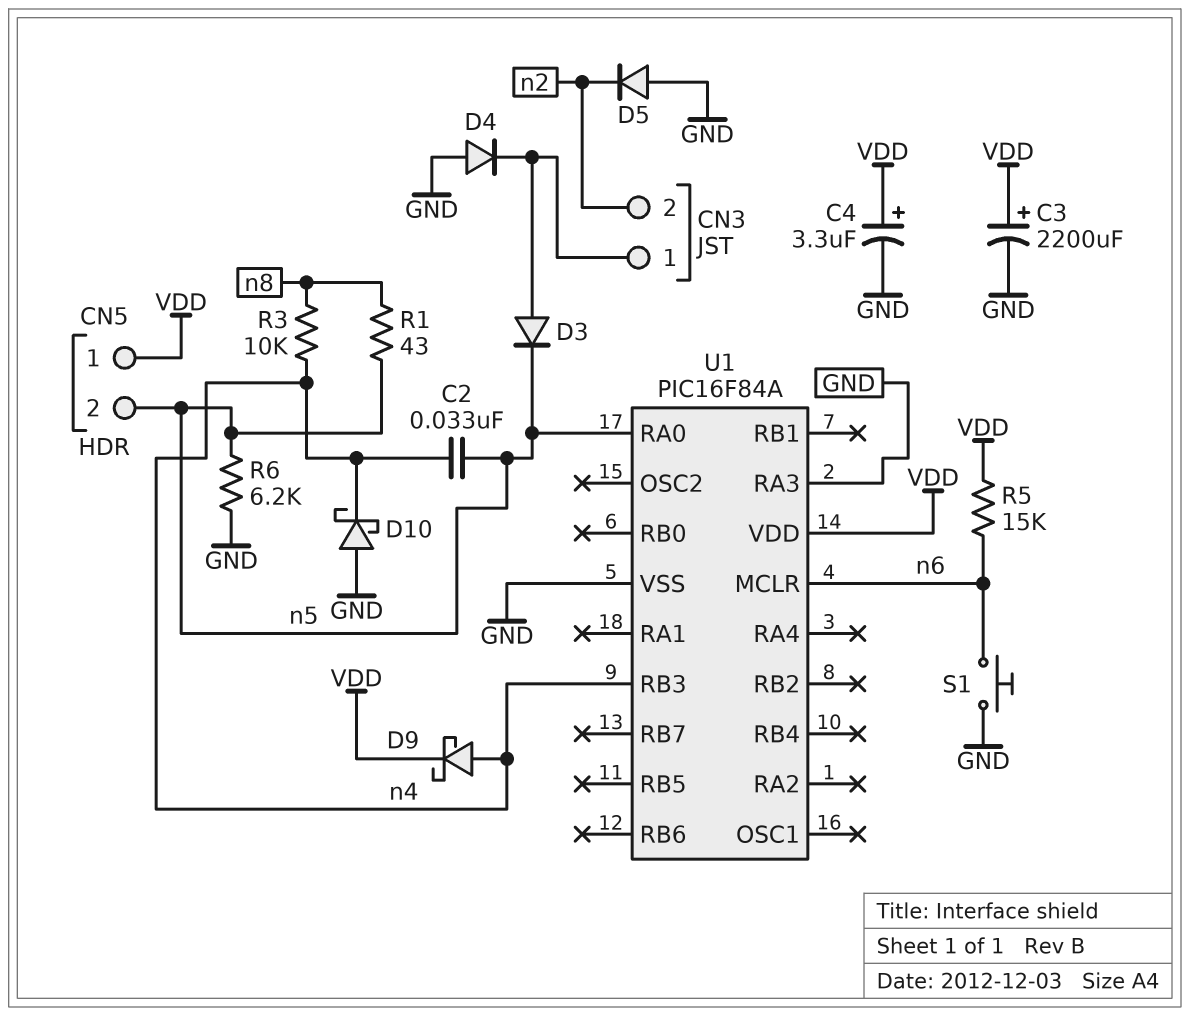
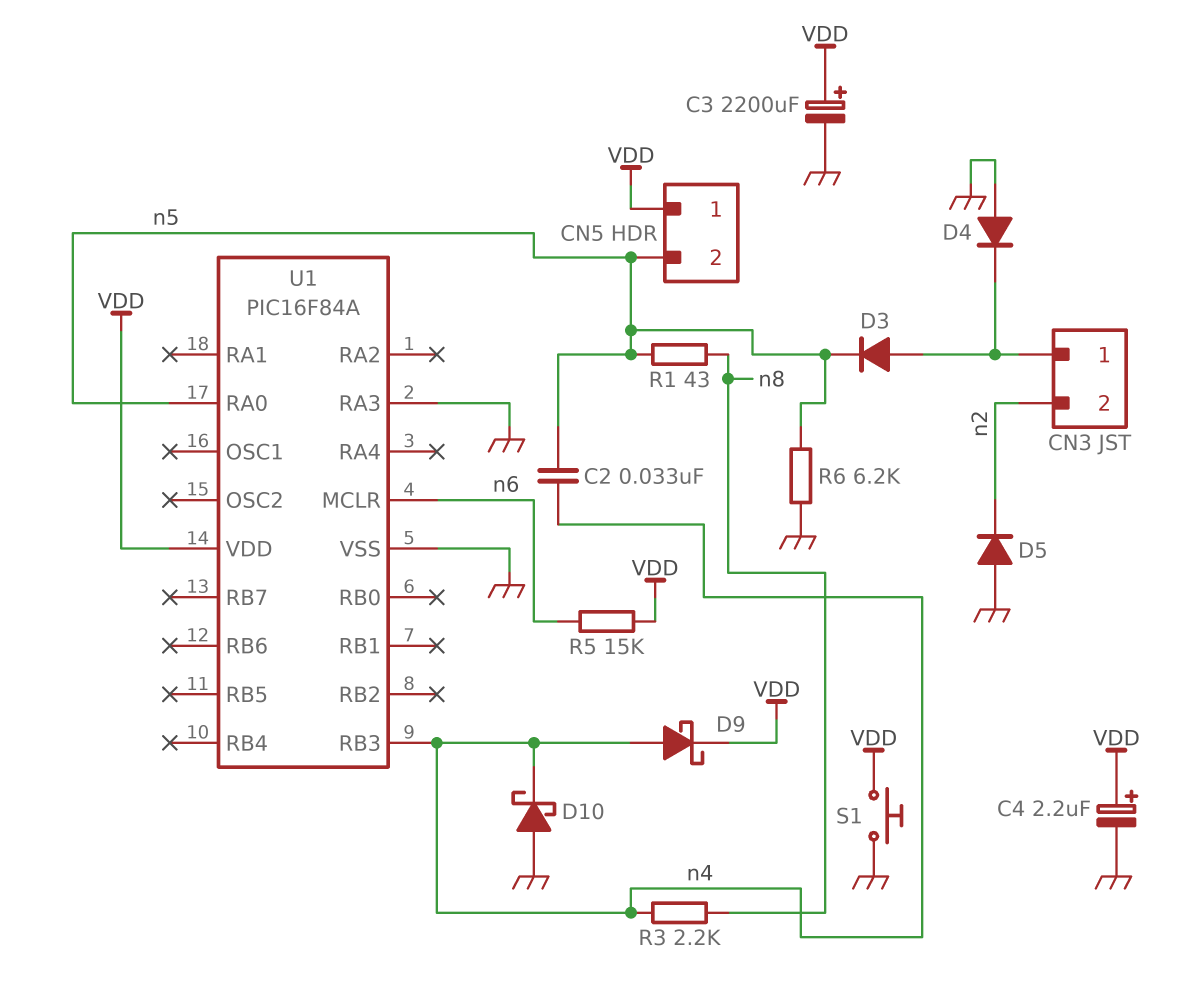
C4: 3.3uF (plus VDD, minus GND) -> 2.2uF (plus VDD, minus GND)
R3: 10k (n4, n8) -> 2.2k (n4, n8)
S1: button (GND, n6) -> button (GND, VDD)

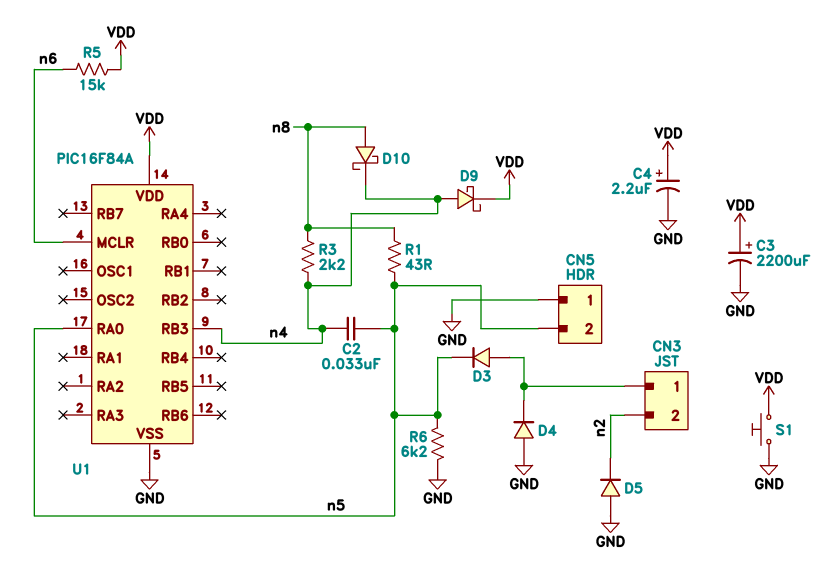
CN5 pin 1: VDD -> GND
D10: schottky (A GND, K n4) -> schottky (A n8, K n4)
U1 pin RA3: GND -> none

